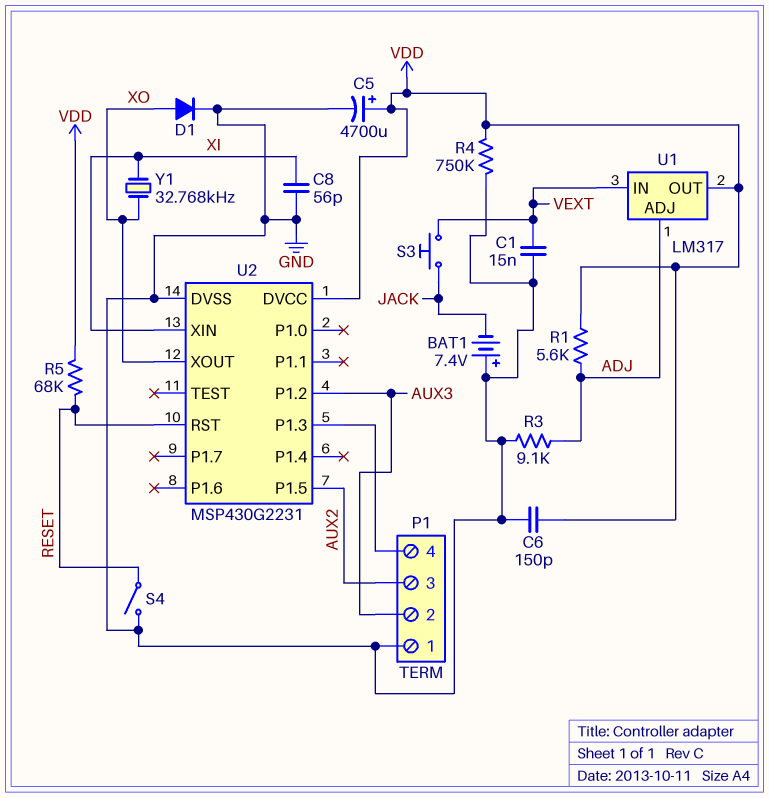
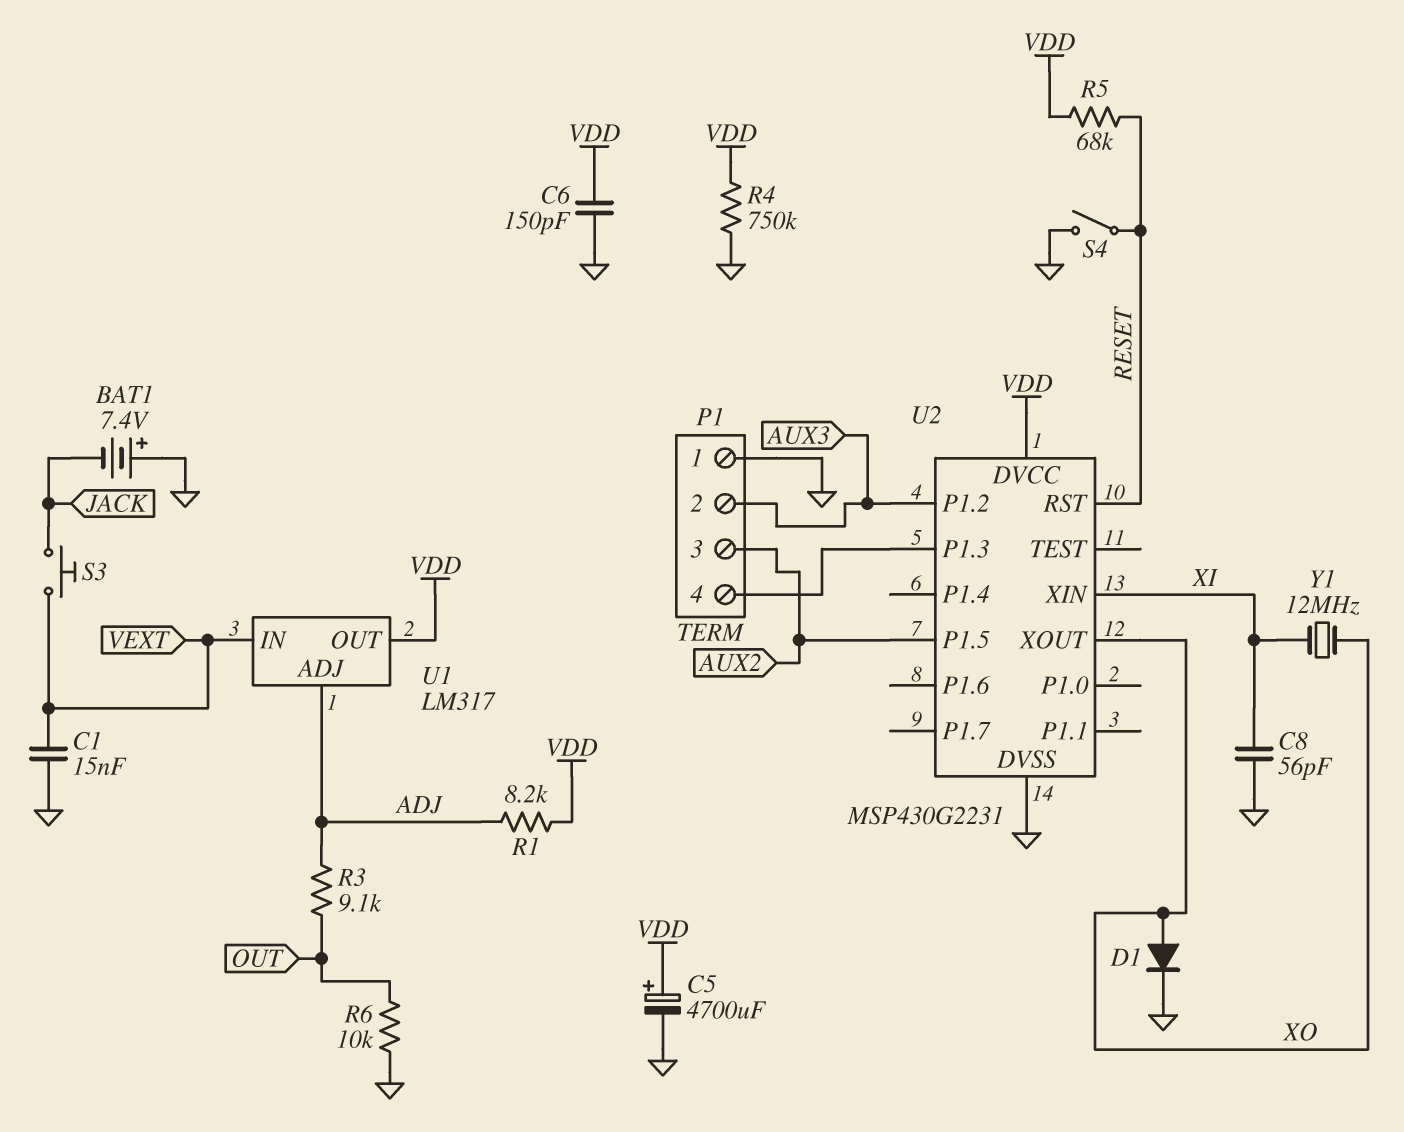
R1: 5.6k (ADJ, VDD) -> 8.2k (ADJ, VDD)
R3: 9.1k (ADJ, GND) -> 9.1k (ADJ, OUT)
R6: none -> 10k (GND, OUT)
Y1: 32.768kHz (XI, XO) -> 12MHz (XI, XO)

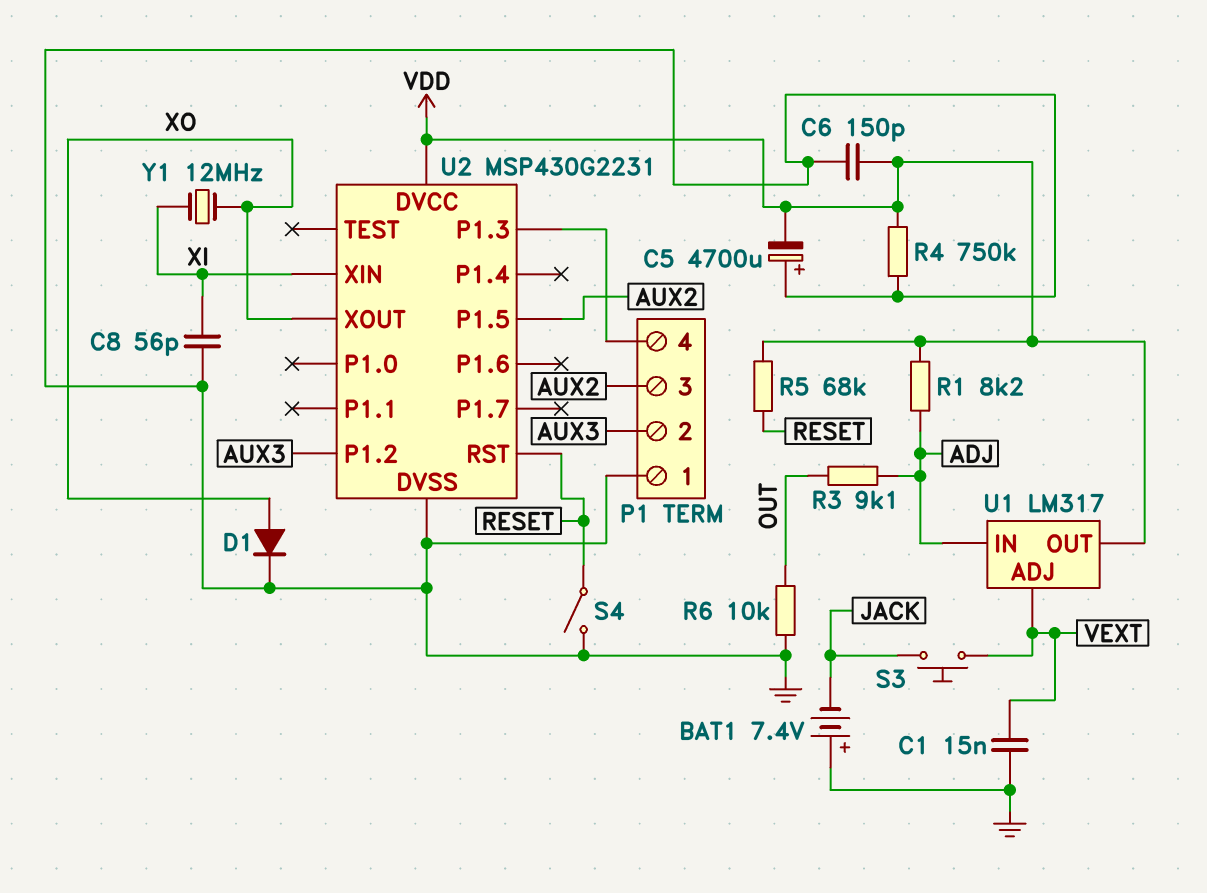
C5: 4700uF (plus VDD, minus GND) -> 4700uF (plus GND, minus VDD)
U1 pin ADJ: ADJ -> VEXT
U1 pin IN: VEXT -> ADJ

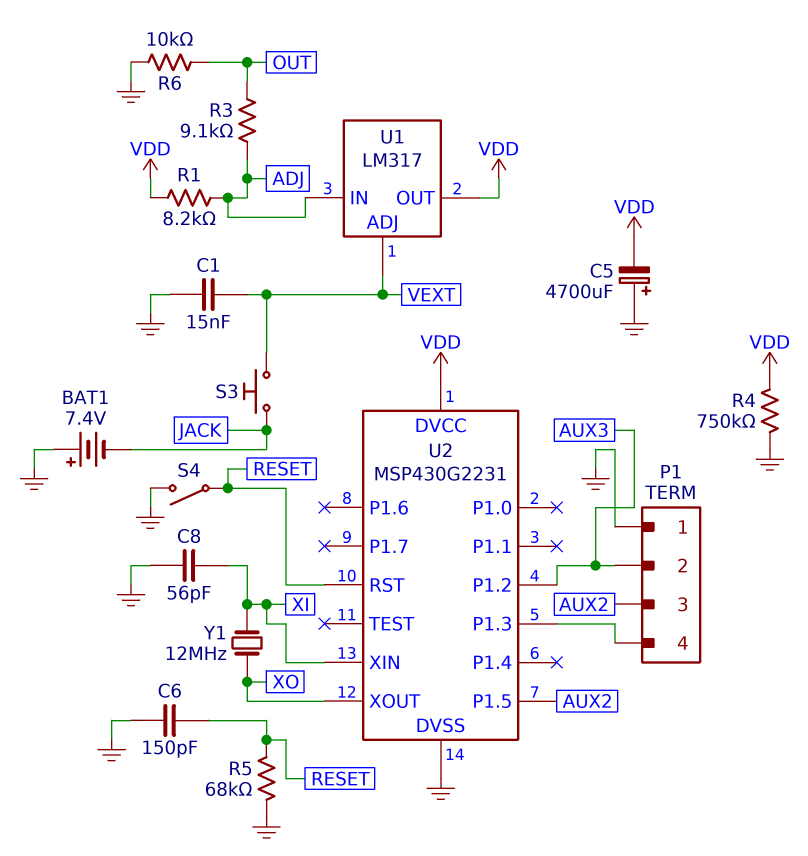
C6: 150pF (GND, VDD) -> 150pF (GND, RESET)
D1: diode (A XO, K GND) -> none
R5: 68k (RESET, VDD) -> 68k (GND, RESET)

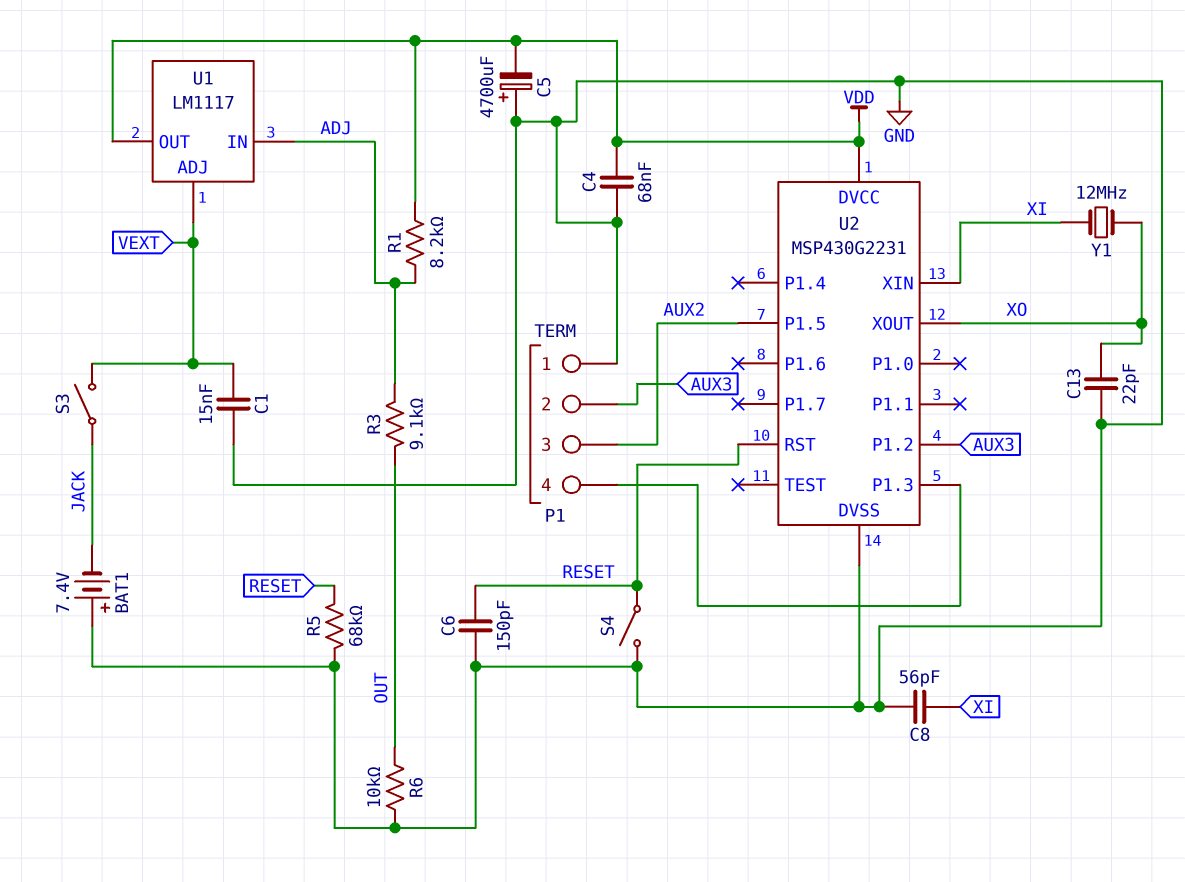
C4: none -> 68nF (GND, VDD)
C13: none -> 22pF (GND, XO)
R4: 750k (GND, VDD) -> none
S3: button (JACK, VEXT) -> switch (JACK, VEXT)
U1: LM317 -> LM1117

